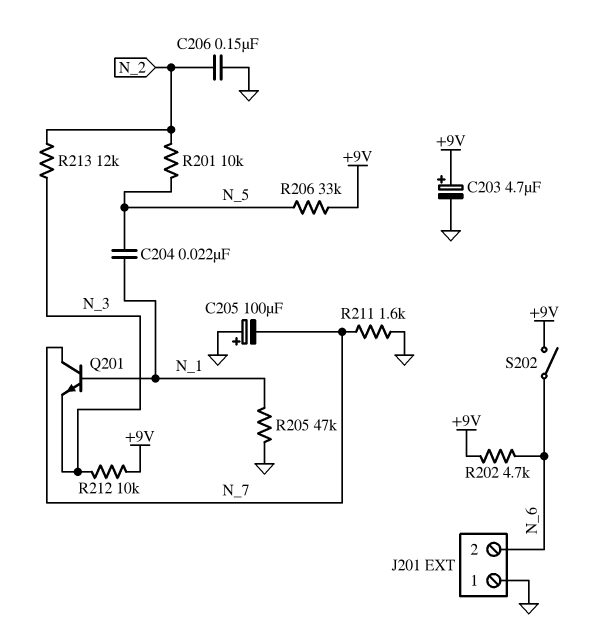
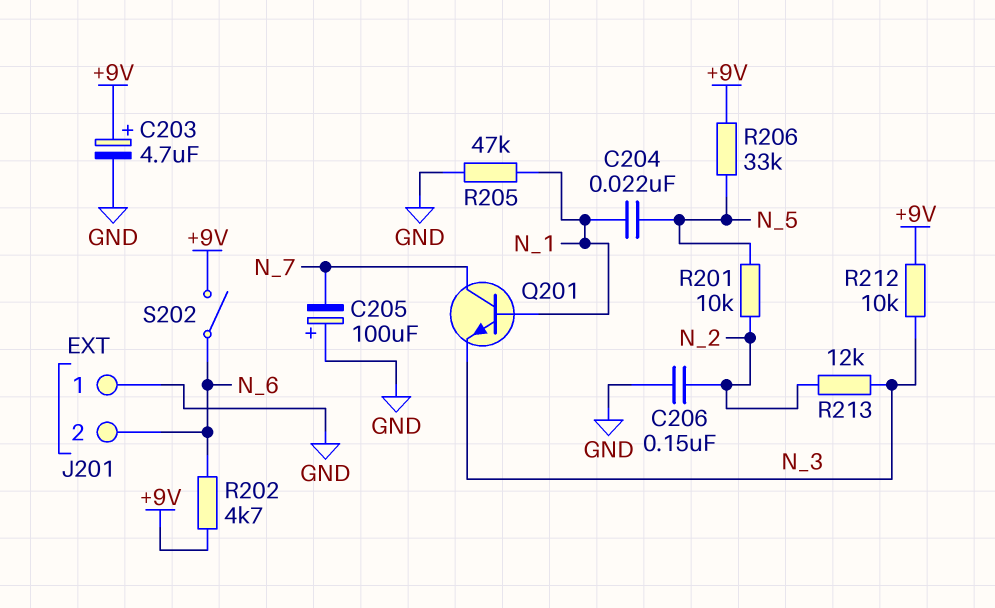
R211: 1.6k (GND, N_7) -> none

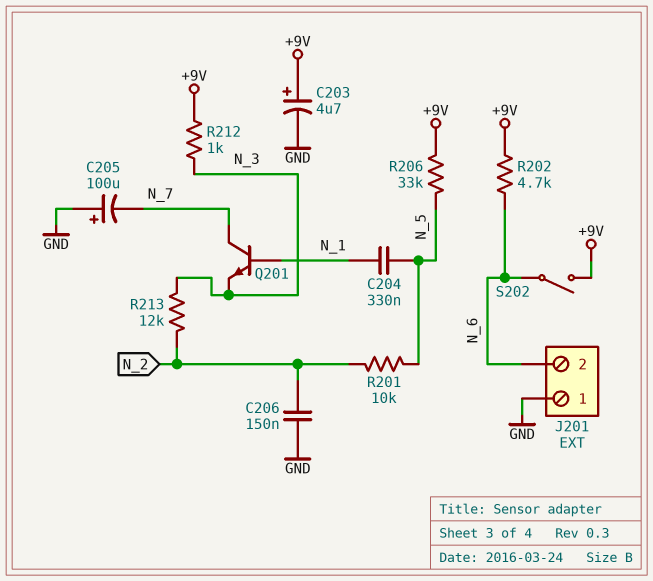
C204: 22nF (N_1, N_5) -> 330nF (N_1, N_5)
R205: 47k (GND, N_1) -> none
R212: 10k (+9V, N_3) -> 1k (+9V, N_3)

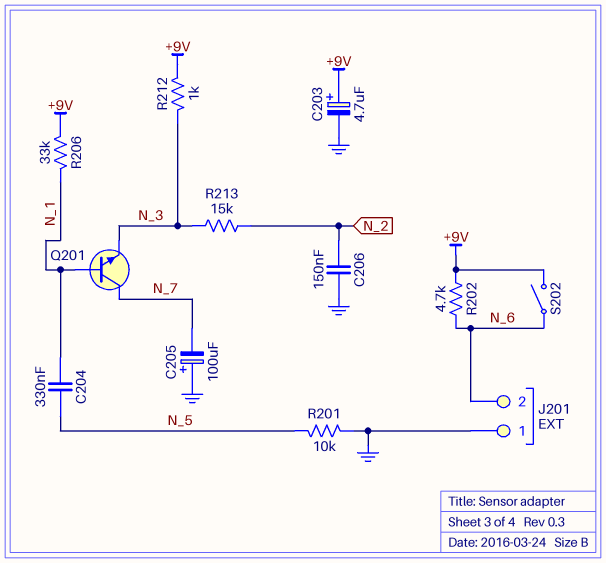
R201: 10k (N_2, N_5) -> 10k (GND, N_5)
R206: 33k (+9V, N_5) -> 33k (+9V, N_1)
R213: 12k (N_2, N_3) -> 15k (N_2, N_3)

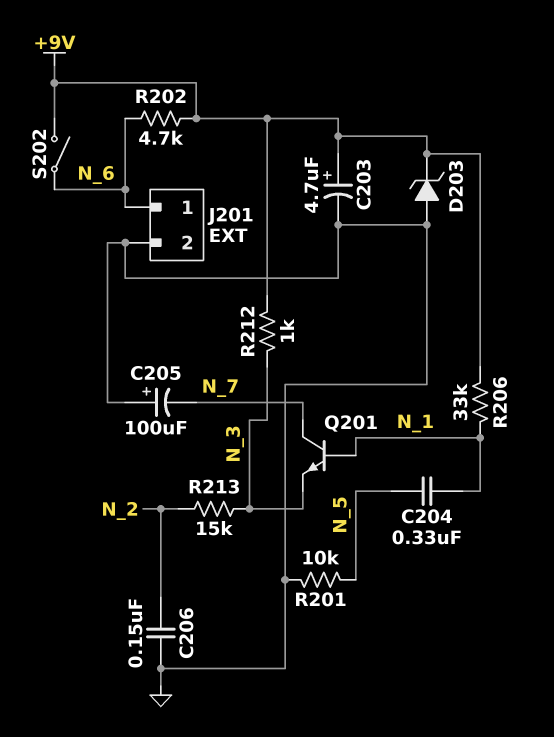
D203: none -> zener (A GND, K +9V)
J201 pin 1: GND -> N_6
J201 pin 2: N_6 -> GND

